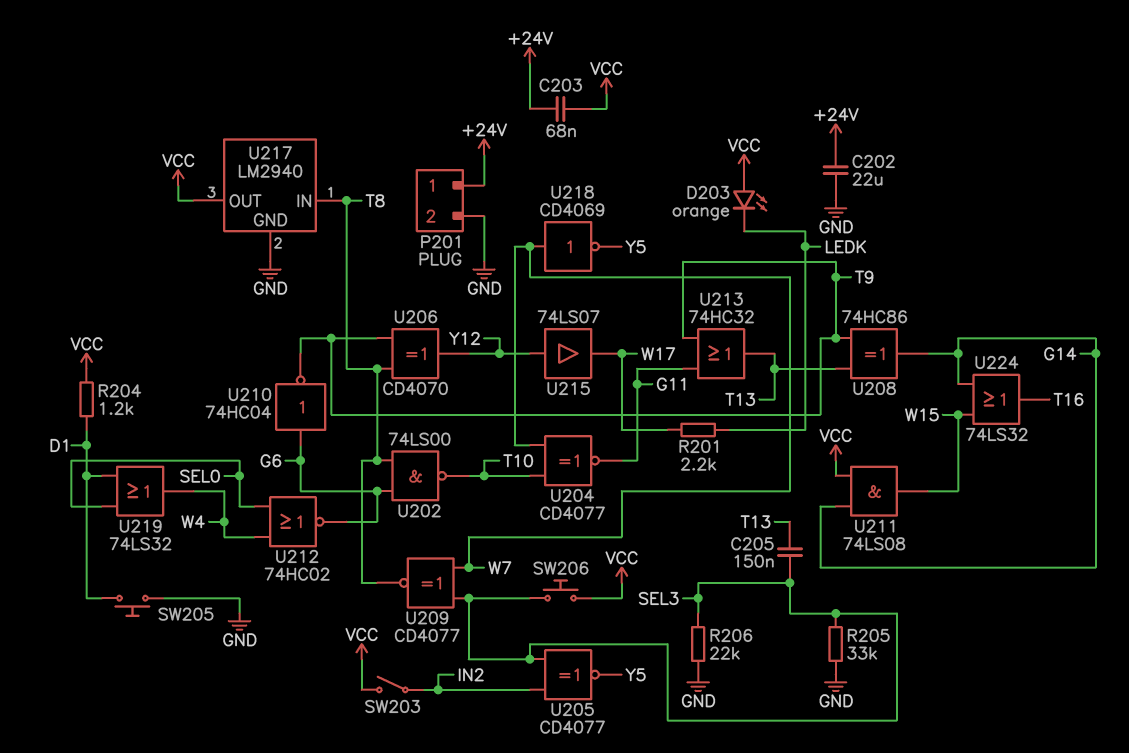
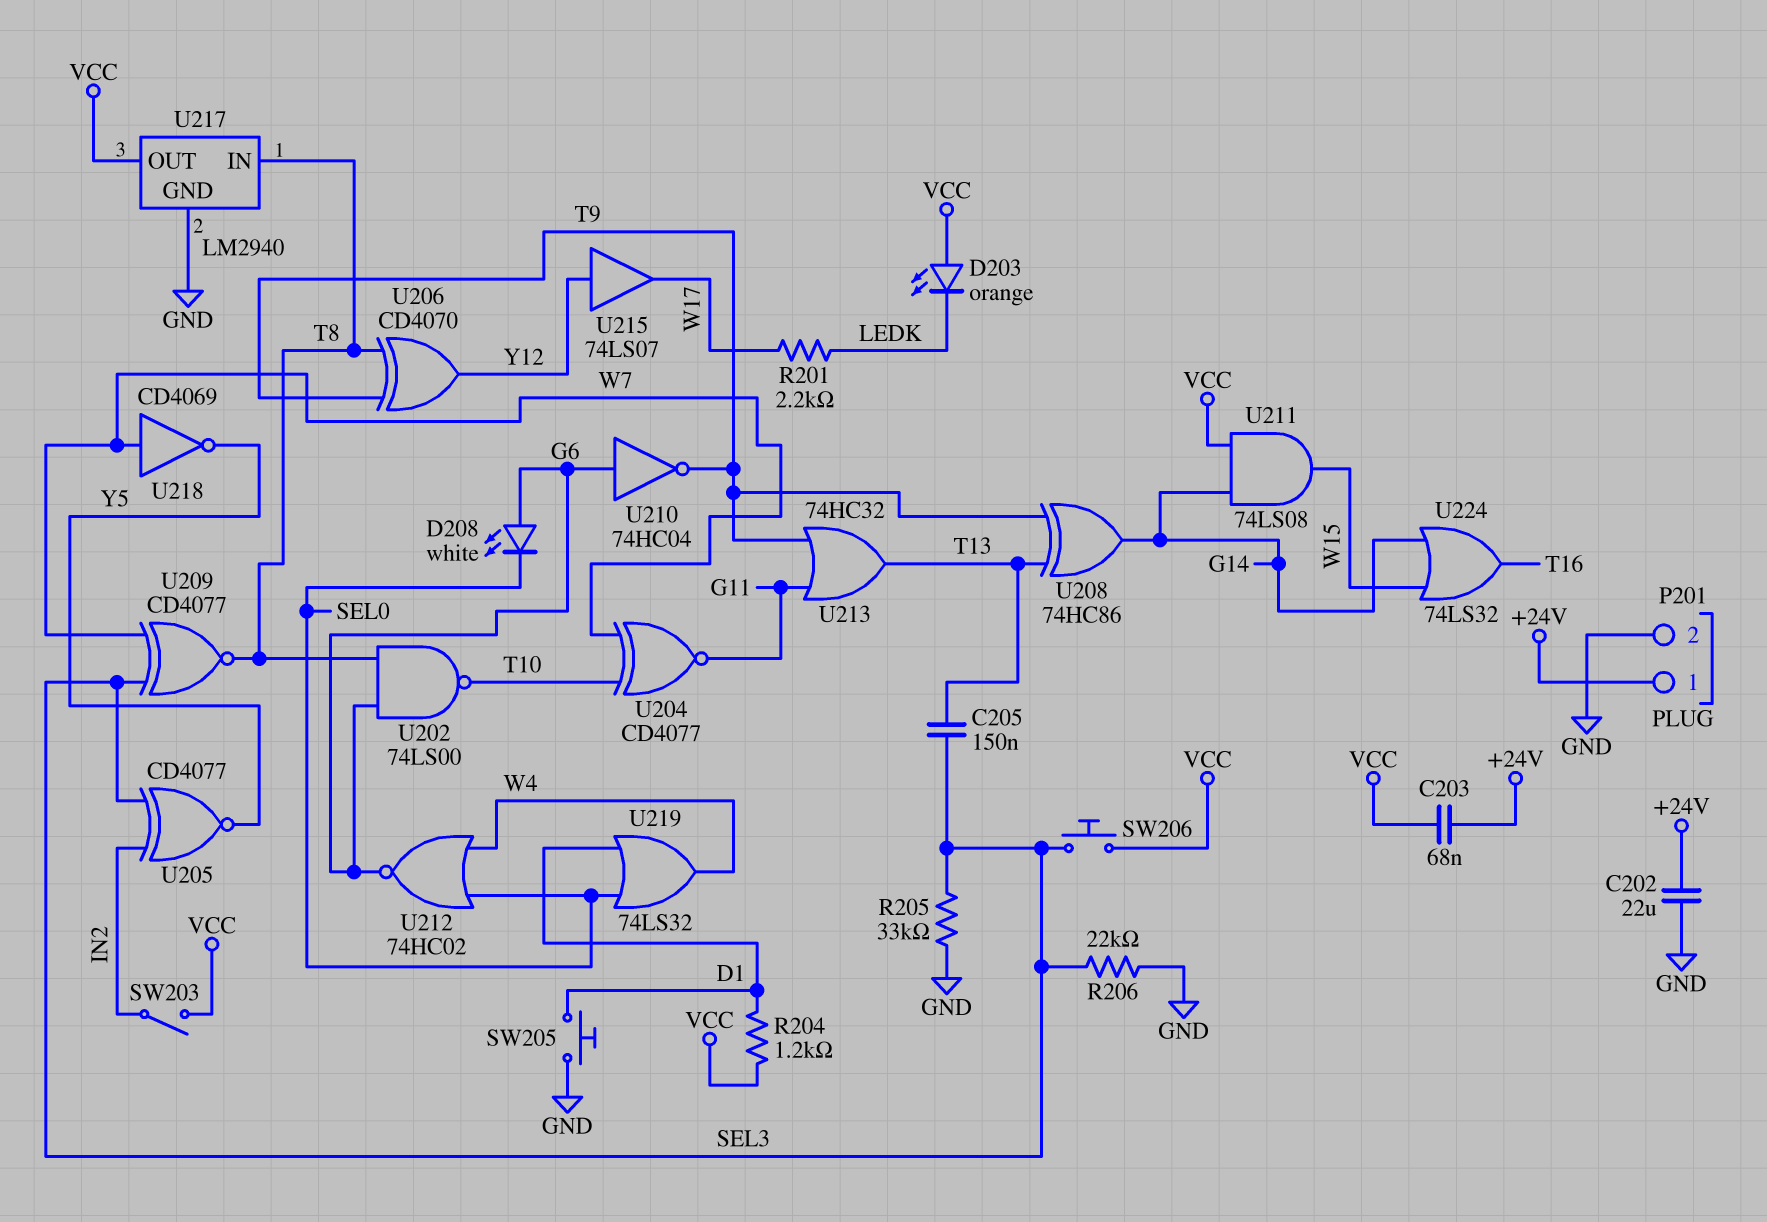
D208: none -> LED white (A G6, K SEL0)

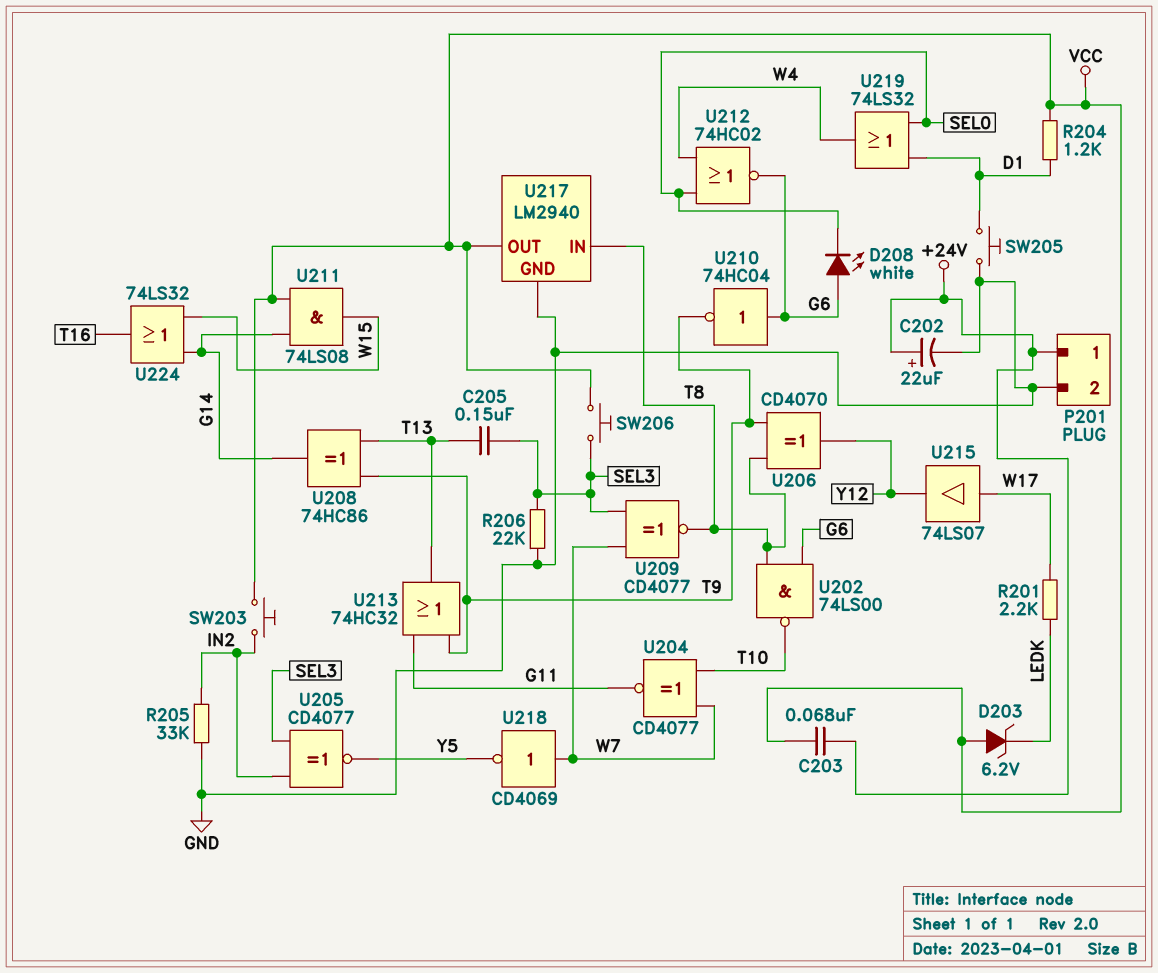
C202: 22uF (+24V, GND) -> 22uF (plus +24V, minus GND)
D203: LED orange (A VCC, K LEDK) -> zener 6.2V (A VCC, K LEDK)
R205: 33k (GND, SEL3) -> 33k (GND, IN2)
SW203: switch (IN2, VCC) -> button (IN2, VCC)
U215: buffer 74LS07 (in Y12, out W17) -> buffer 74LS07 (in W17, out Y12)

